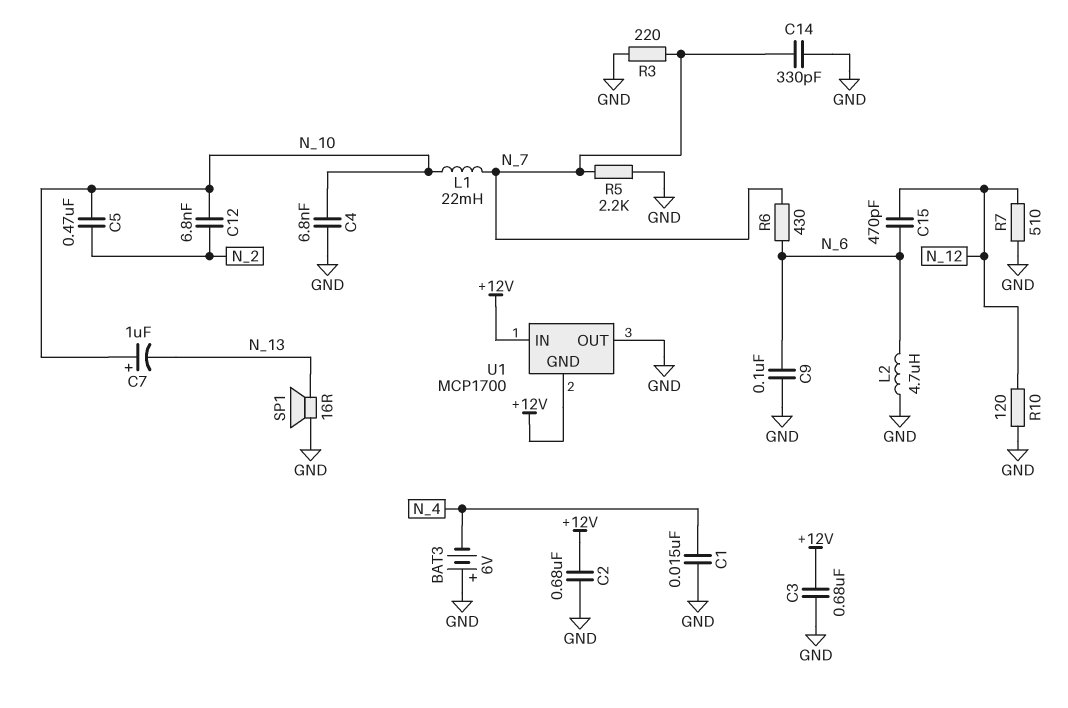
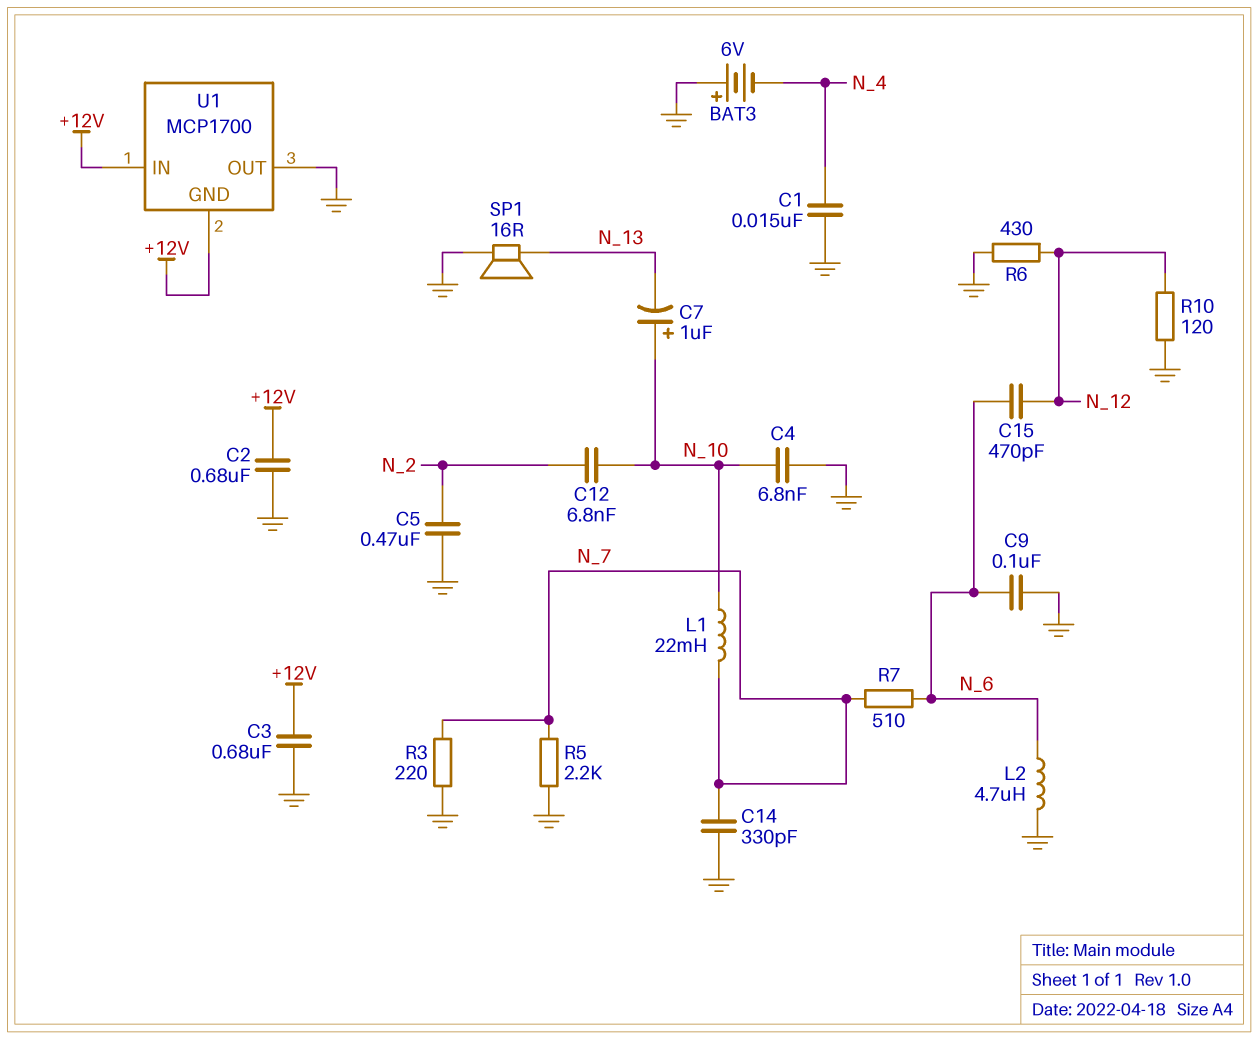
C5: 470nF (N_2, N_10) -> 470nF (GND, N_2)
R6: 430 (N_6, N_7) -> 430 (GND, N_12)
R7: 510 (GND, N_12) -> 510 (N_6, N_7)

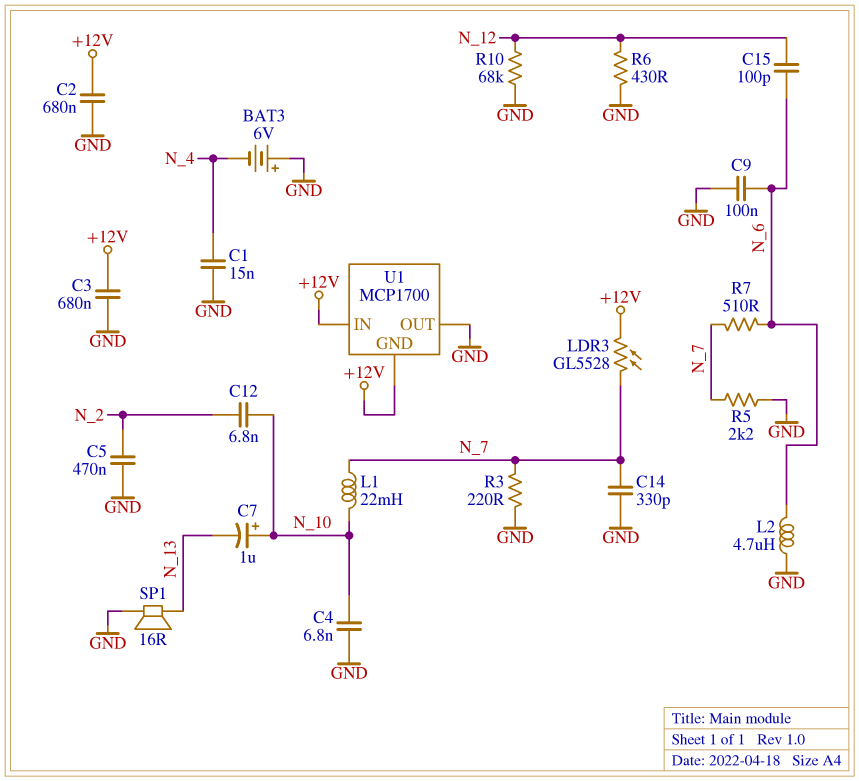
C15: 470pF (N_6, N_12) -> 100pF (N_6, N_12)
LDR3: none -> GL5528 (+12V, N_7)
R10: 120 (GND, N_12) -> 68k (GND, N_12)

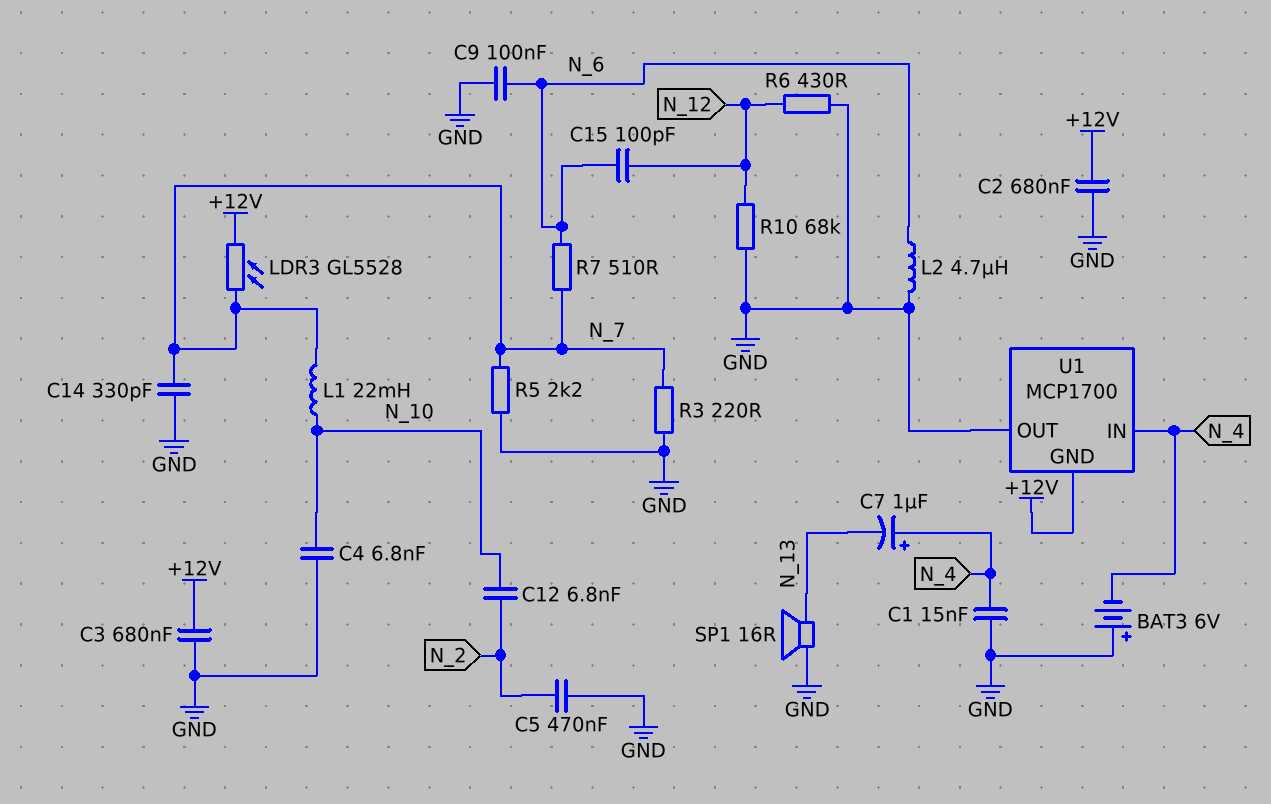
C7: 1uF (plus N_10, minus N_13) -> 1uF (plus N_4, minus N_13)
U1 pin IN: +12V -> N_4

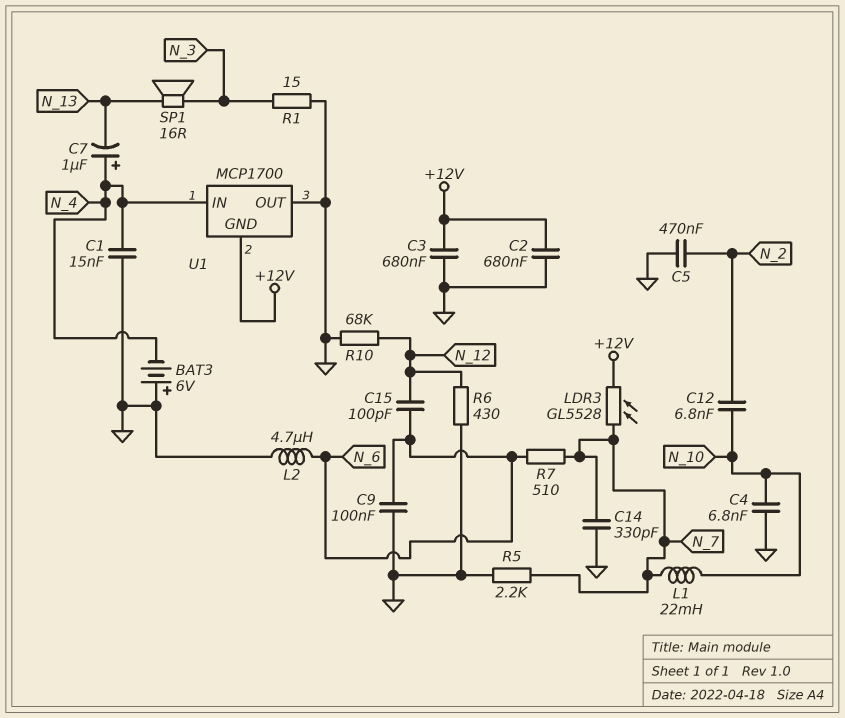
R1: none -> 15 (GND, N_3)
R3: 220 (GND, N_7) -> none
SP1: speaker 16R (GND, N_13) -> speaker 16R (N_3, N_13)

